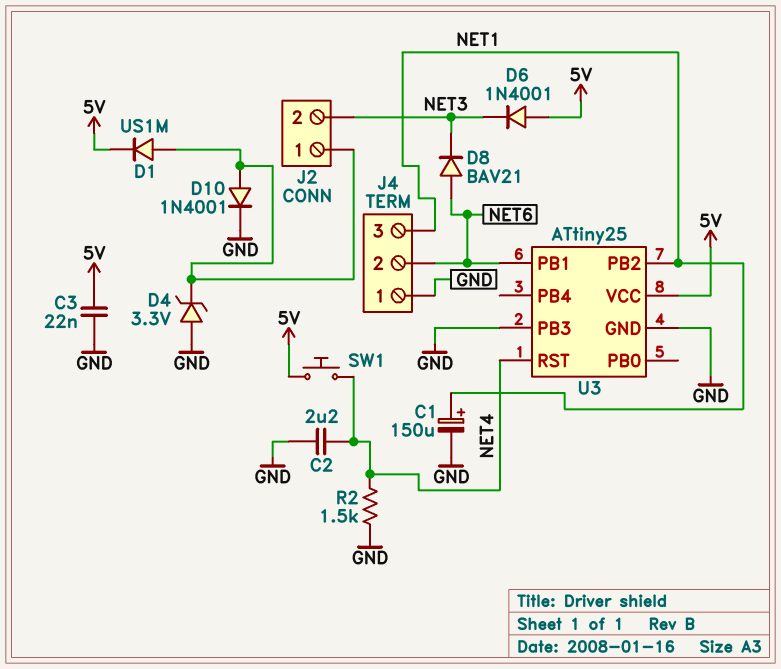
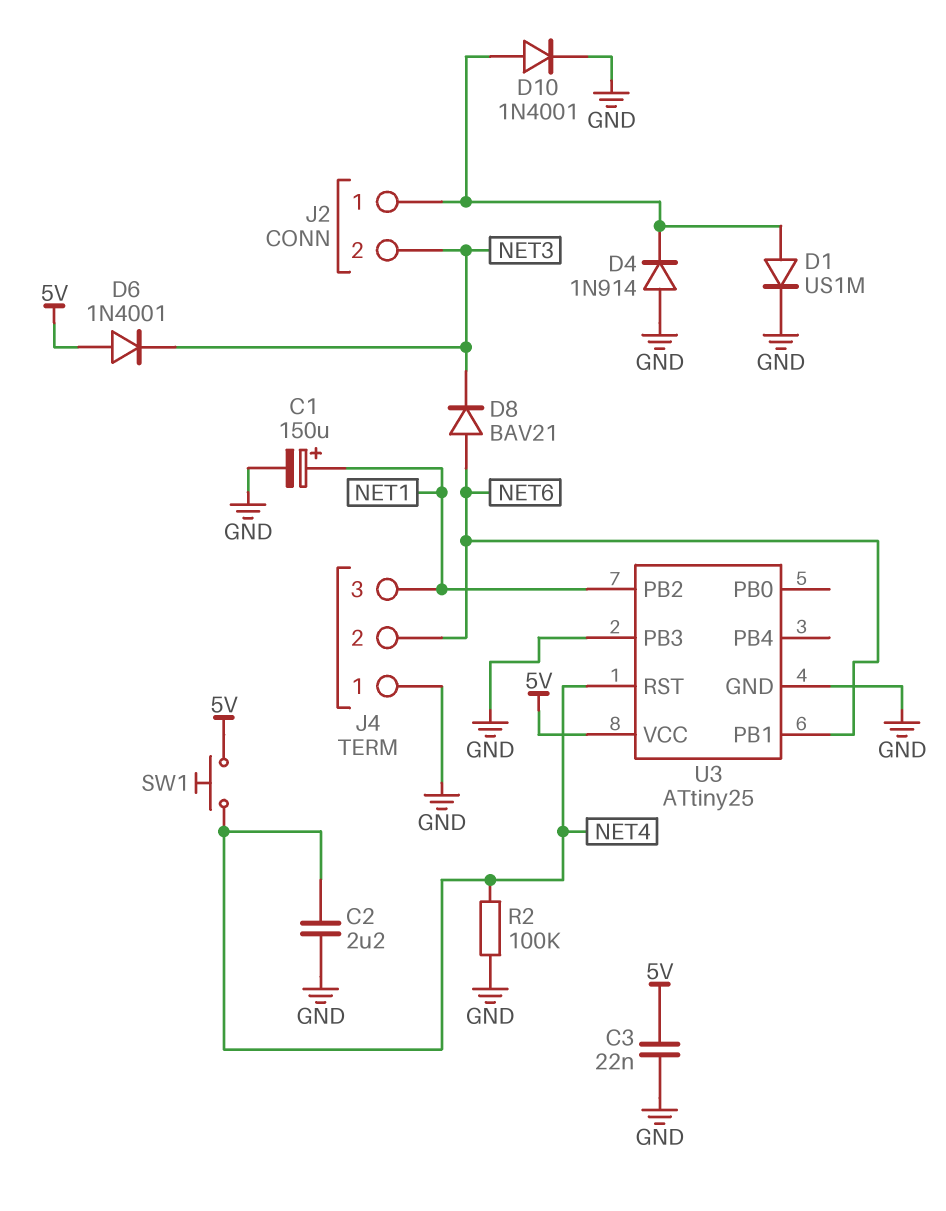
D1: diode US1M (A J2/1, K 5V) -> diode US1M (A J2/1, K GND)
D4: zener 3.3V (A GND, K J2/1) -> diode 1N914 (A GND, K J2/1)
R2: 1.5k (GND, NET4) -> 100k (GND, NET4)

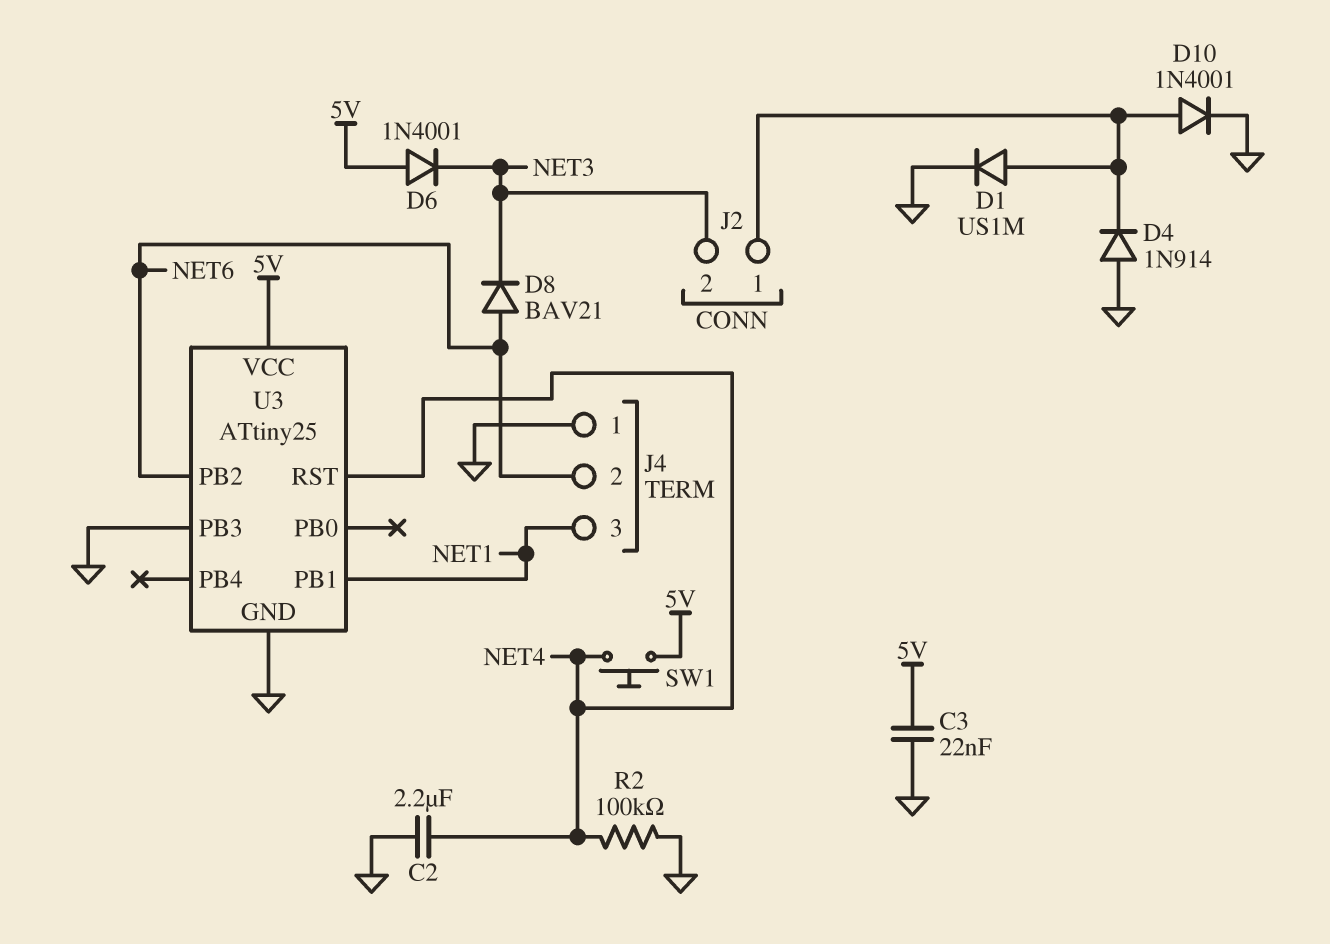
C1: 150uF (plus NET1, minus GND) -> none
U3 pin PB1: NET6 -> NET1
U3 pin PB2: NET1 -> NET6

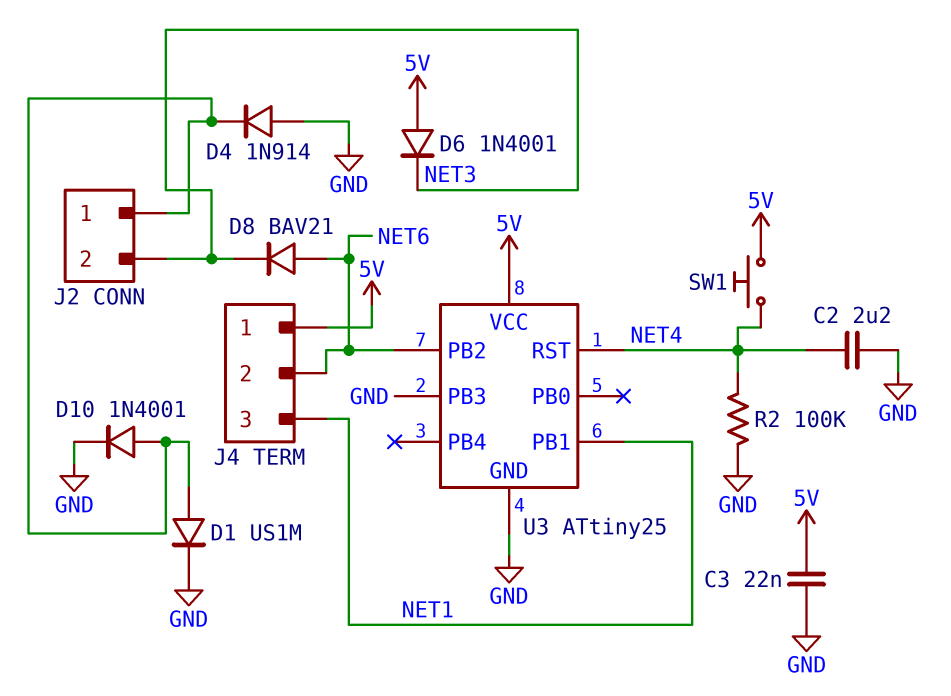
J4 pin 1: GND -> 5V

